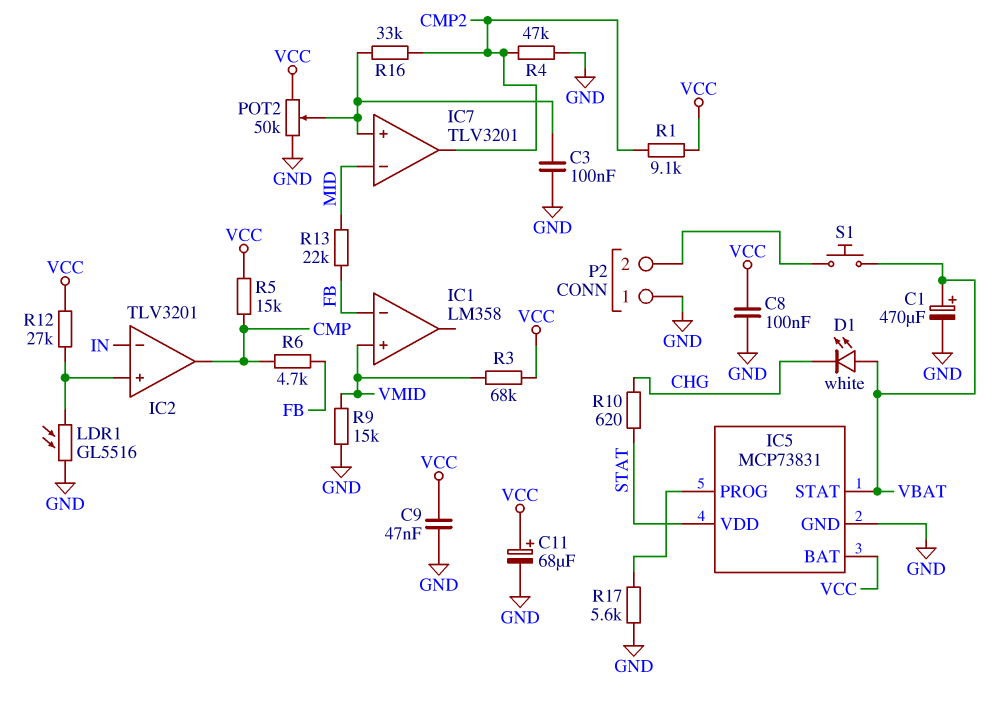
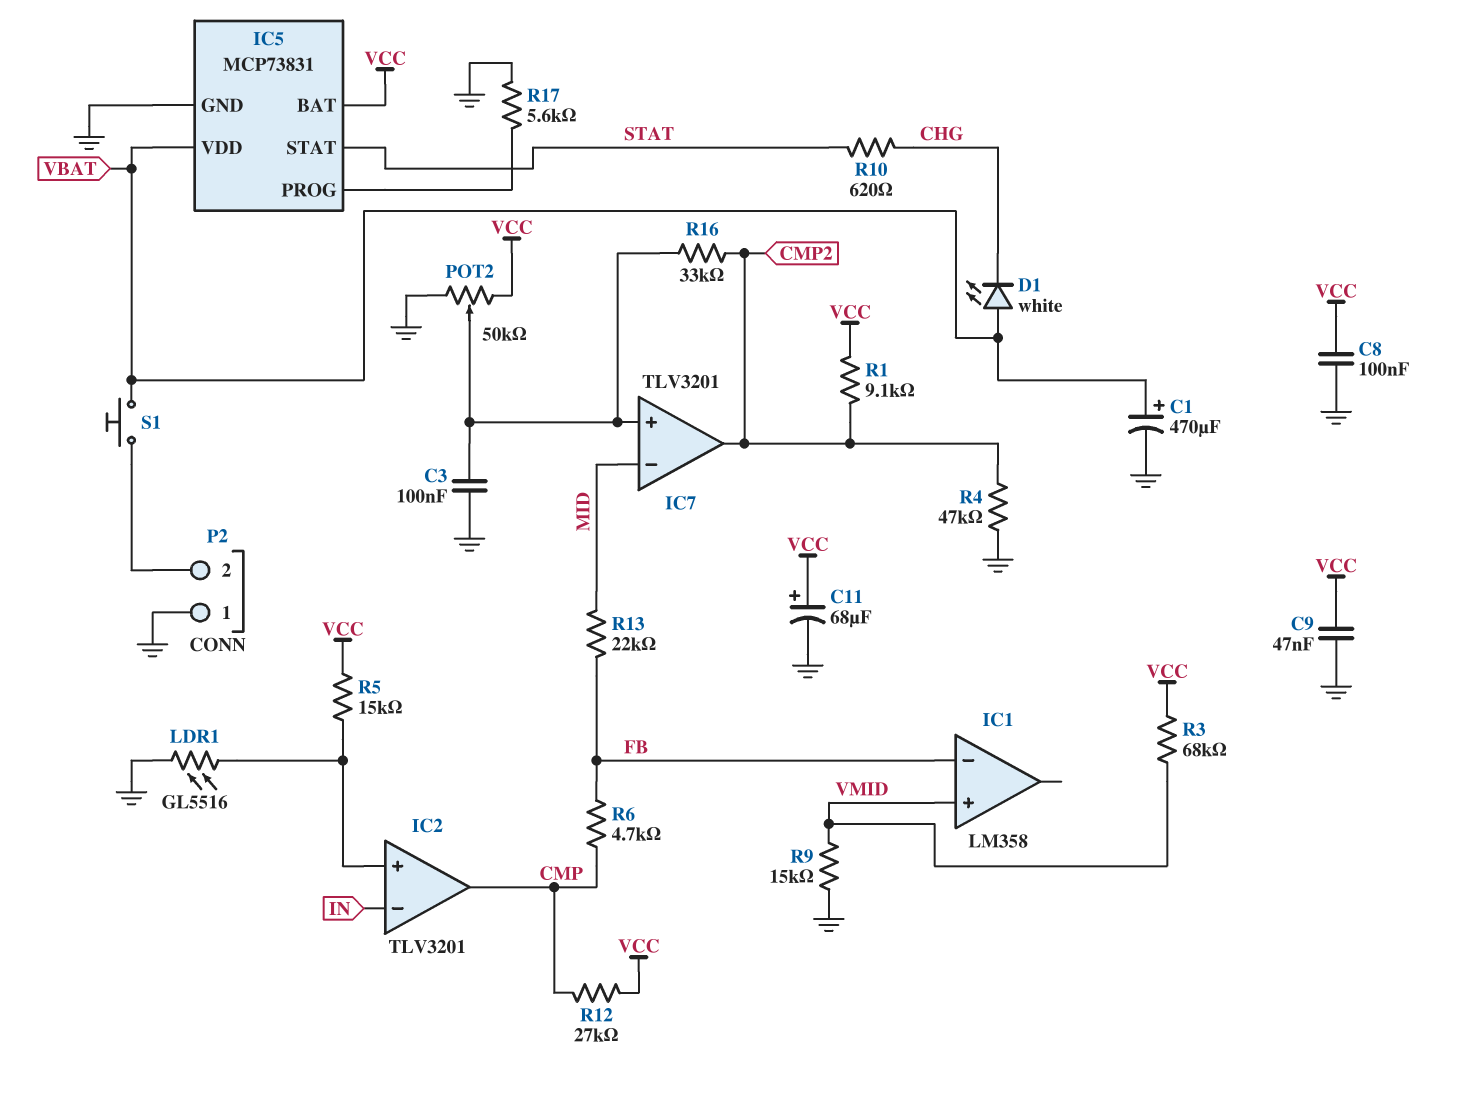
IC5 pin STAT: VBAT -> STAT
IC5 pin VDD: STAT -> VBAT
R5: 15k (CMP, VCC) -> 15k (IC2/in+, VCC)
R12: 27k (IC2/in+, VCC) -> 27k (CMP, VCC)

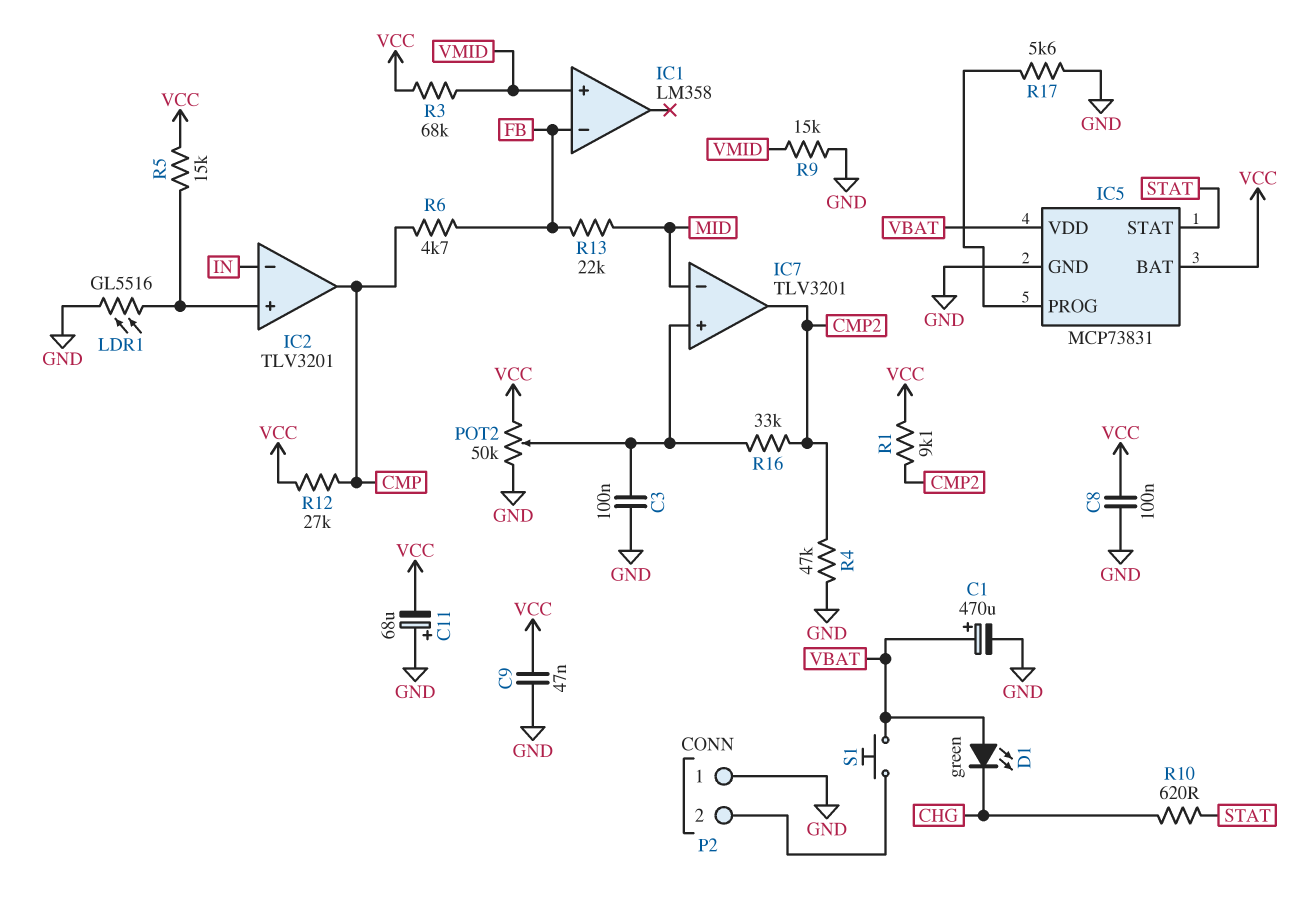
C11: 68uF (plus VCC, minus GND) -> 68uF (plus GND, minus VCC)
D1: LED white (A VBAT, K CHG) -> LED green (A VBAT, K CHG)

